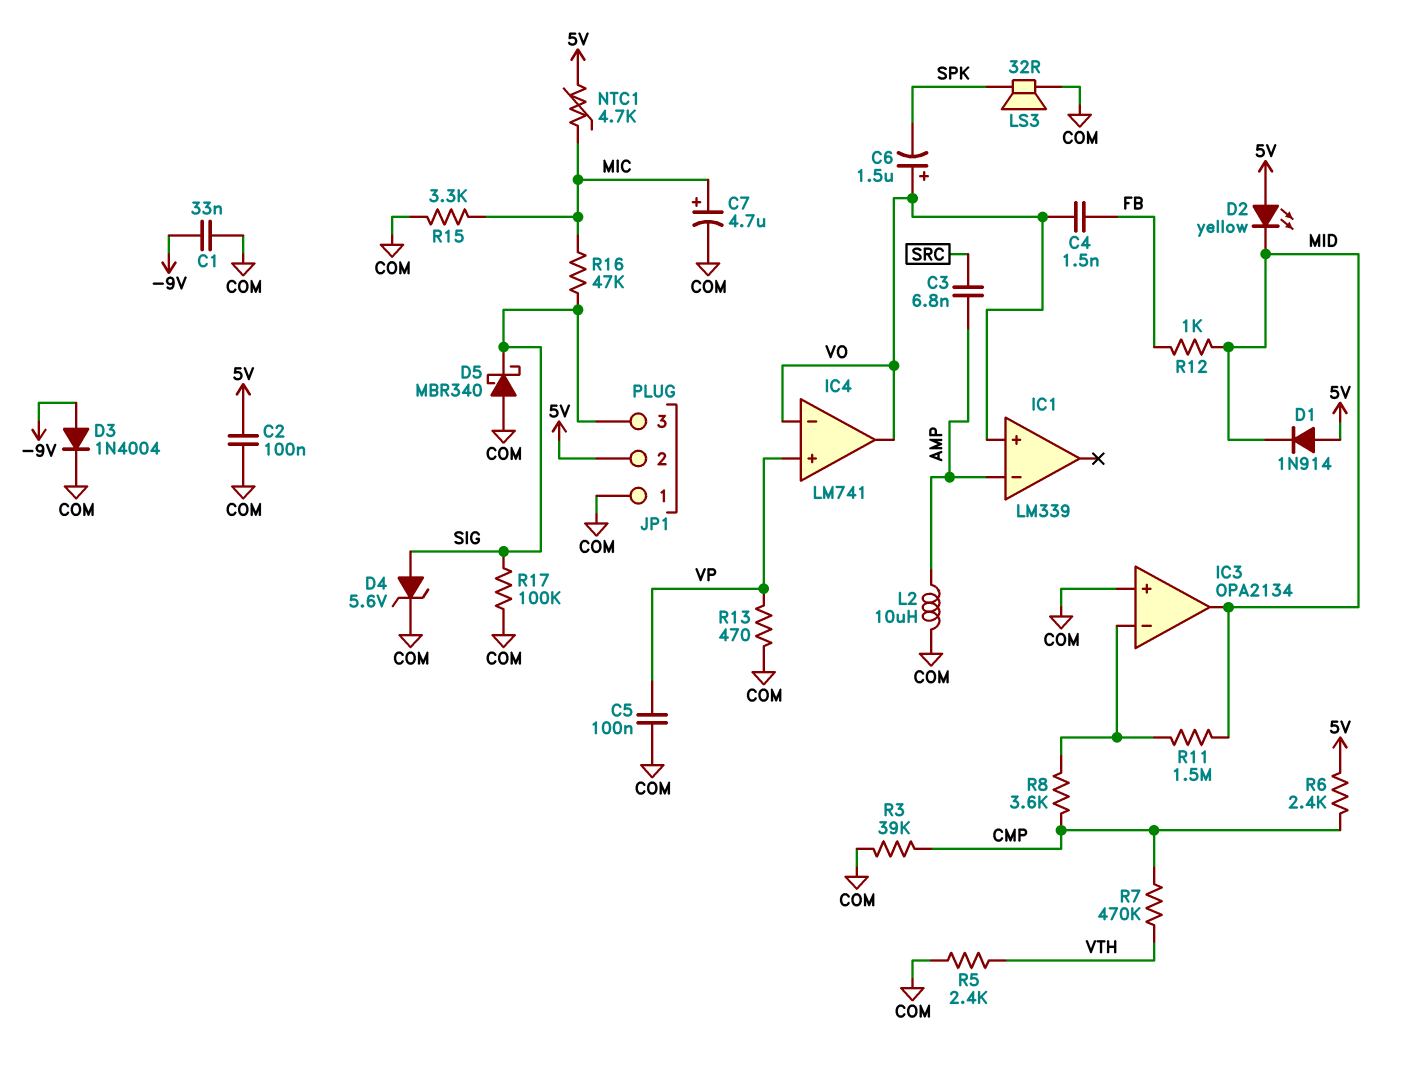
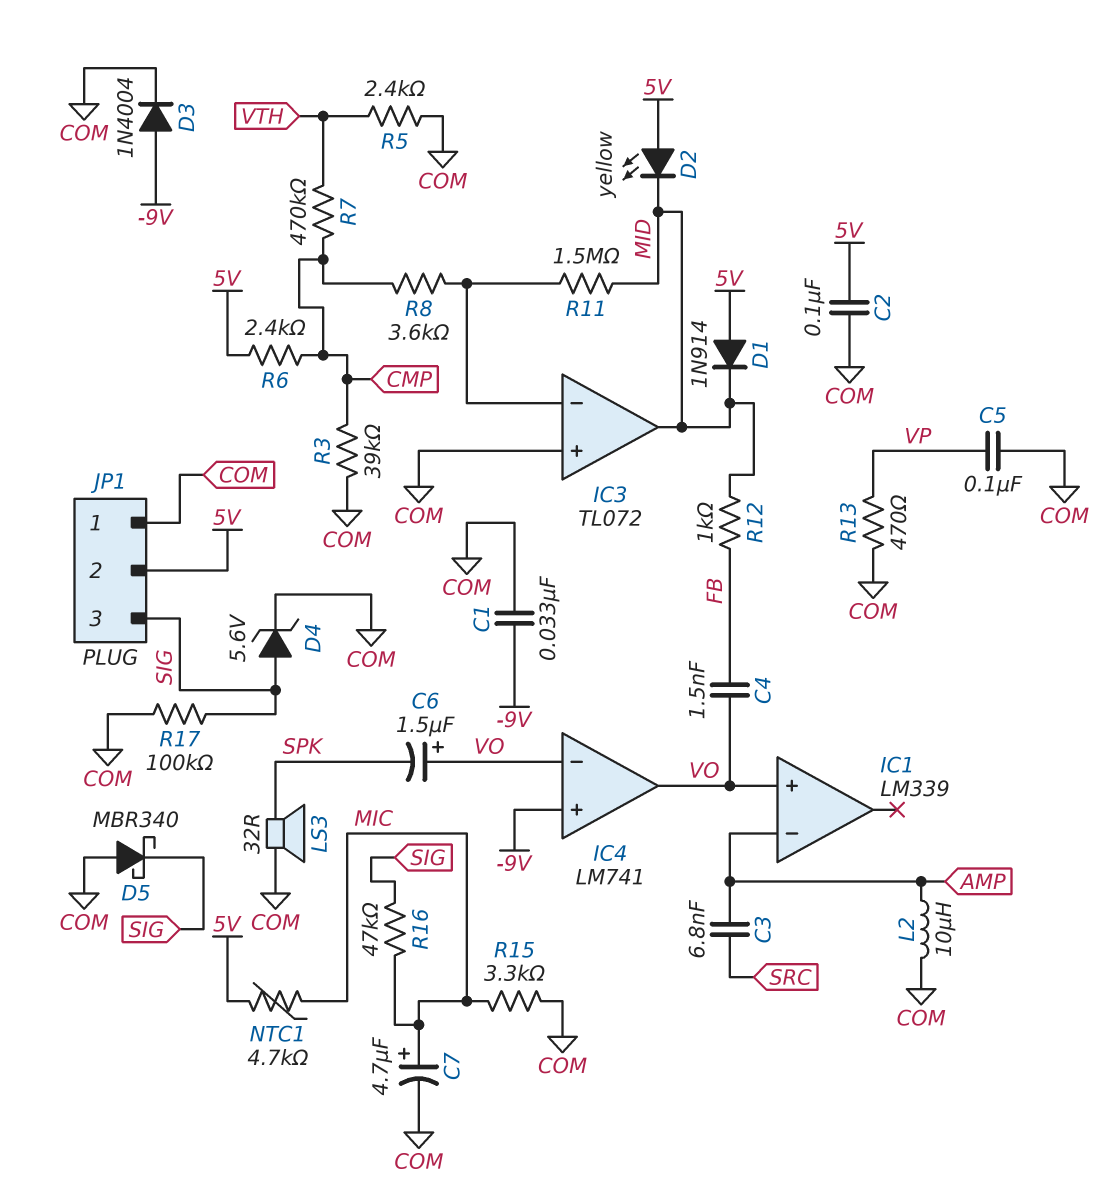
IC3: OPA2134 -> TL072
IC4 pin in+: VP -> -9V

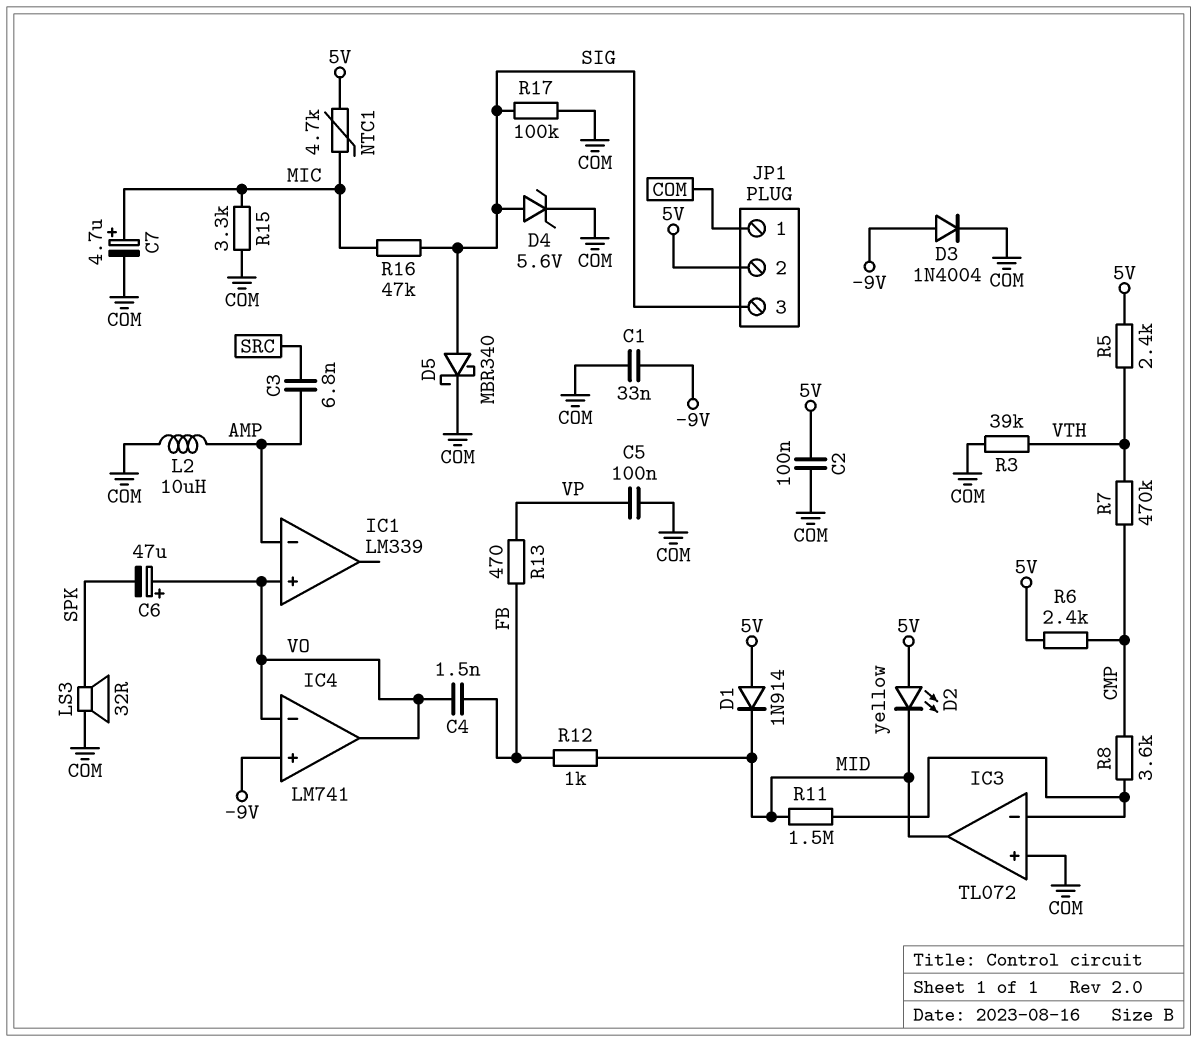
C6: 1.5uF (plus VO, minus SPK) -> 47uF (plus VO, minus SPK)
D5: schottky MBR340 (A COM, K SIG) -> schottky MBR340 (A SIG, K COM)
R3: 39k (CMP, COM) -> 39k (COM, VTH)
R5: 2.4k (COM, VTH) -> 2.4k (5V, VTH)
R13: 470 (COM, VP) -> 470 (FB, VP)

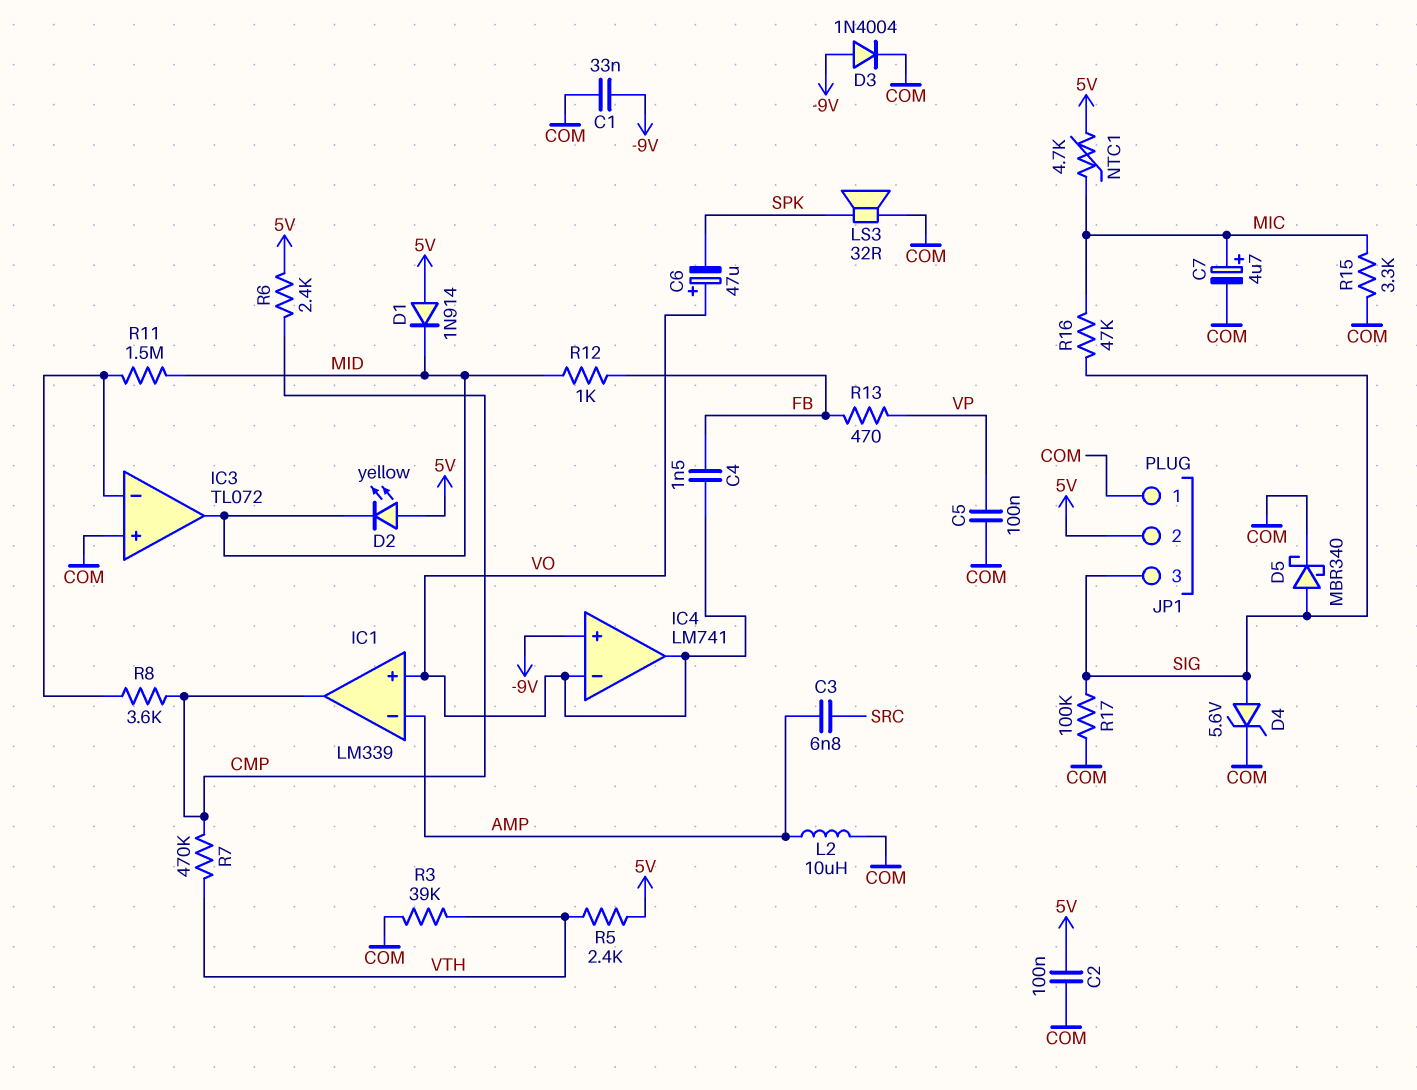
IC1 pin out: none -> CMP

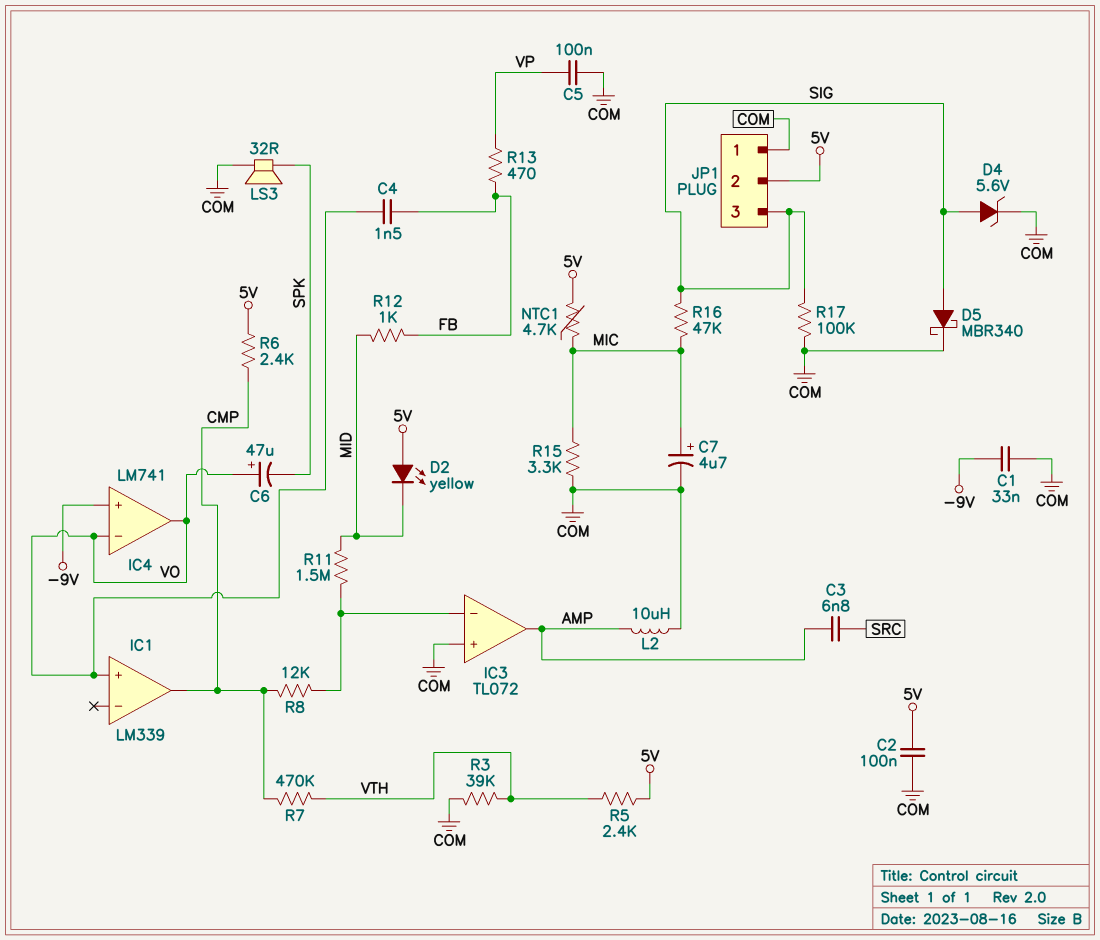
D1: diode 1N914 (A 5V, K MID) -> none
D3: diode 1N4004 (A -9V, K COM) -> none
IC1 pin in-: AMP -> none
IC3 pin out: MID -> AMP
R8: 3.6k (CMP, IC3/in-) -> 12k (CMP, IC3/in-)

